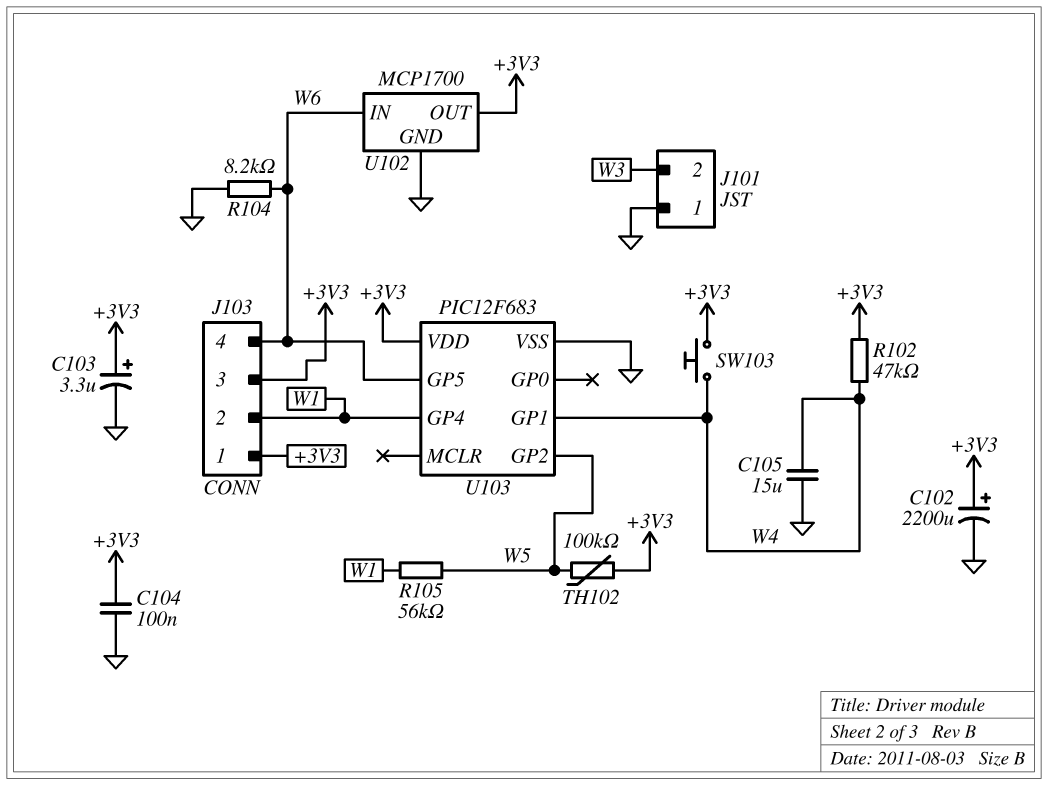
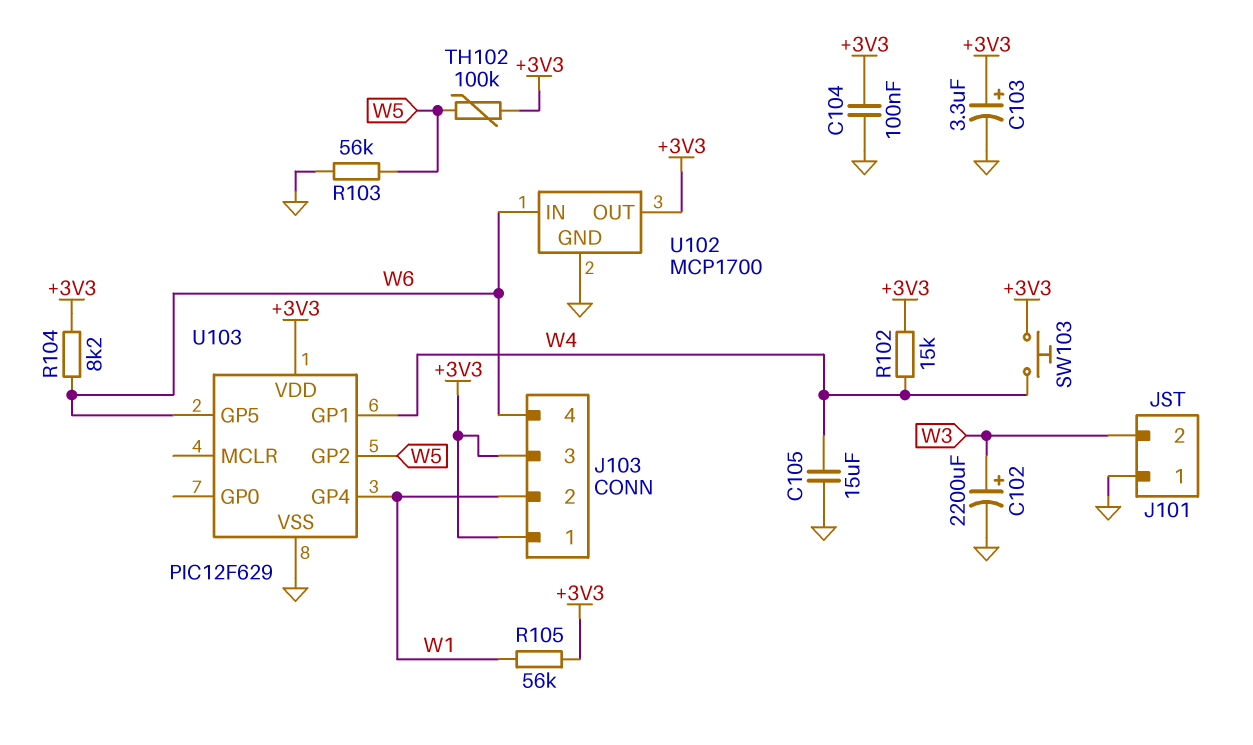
C102: 2200uF (plus +3V3, minus GND) -> 2200uF (plus W3, minus GND)
R102: 47k (+3V3, W4) -> 15k (+3V3, W4)
R103: none -> 56k (GND, W5)
R104: 8.2k (GND, W6) -> 8.2k (+3V3, W6)
R105: 56k (W1, W5) -> 56k (+3V3, W1)
U103: PIC12F683 -> PIC12F629

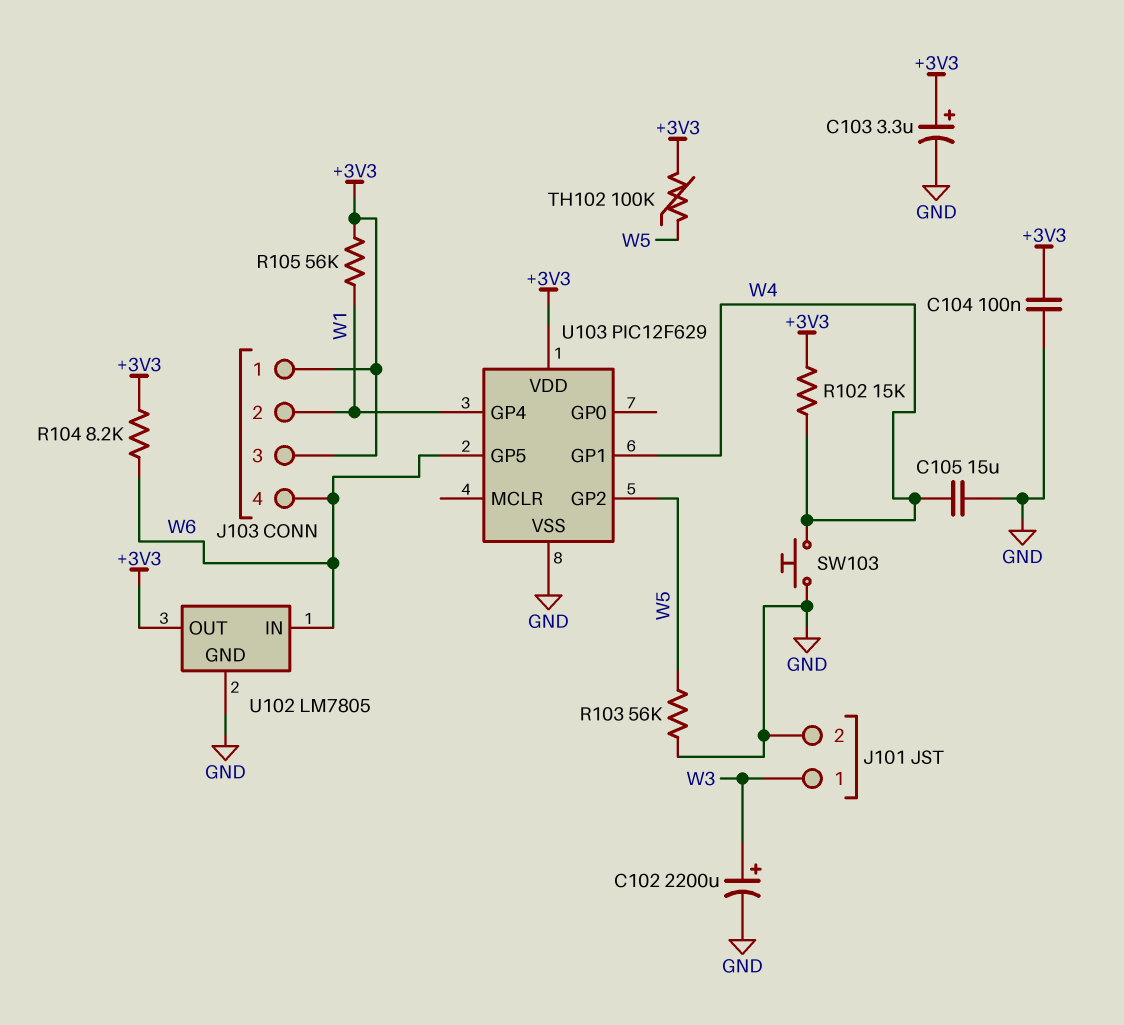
J101 pin 1: GND -> W3
J101 pin 2: W3 -> GND
SW103: button (+3V3, W4) -> button (GND, W4)
U102: MCP1700 -> LM7805

